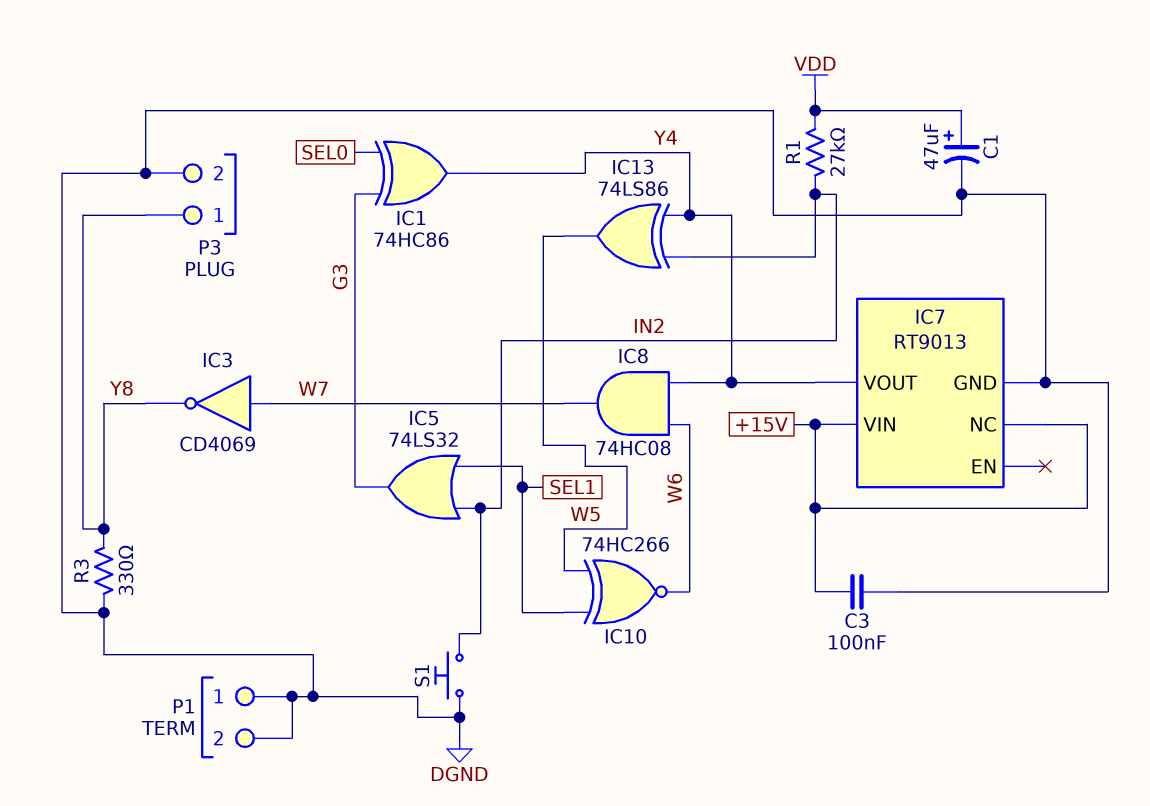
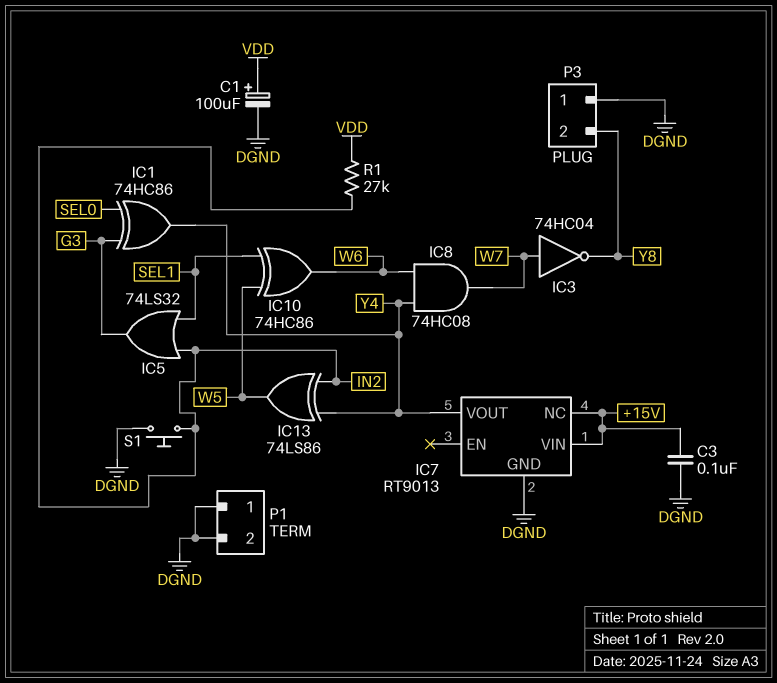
C1: 47uF (plus VDD, minus DGND) -> 100uF (plus VDD, minus DGND)
IC3: NOT CD4069 (in W7, out Y8) -> NOT 74HC04 (in W7, out Y8)
IC10: XNOR 74HC266 (in SEL1, in W5, out W6) -> XOR 74HC86 (in SEL1, in W5, out W6)
P3 pin 1: Y8 -> DGND
P3 pin 2: DGND -> Y8
R3: 330 (DGND, Y8) -> none

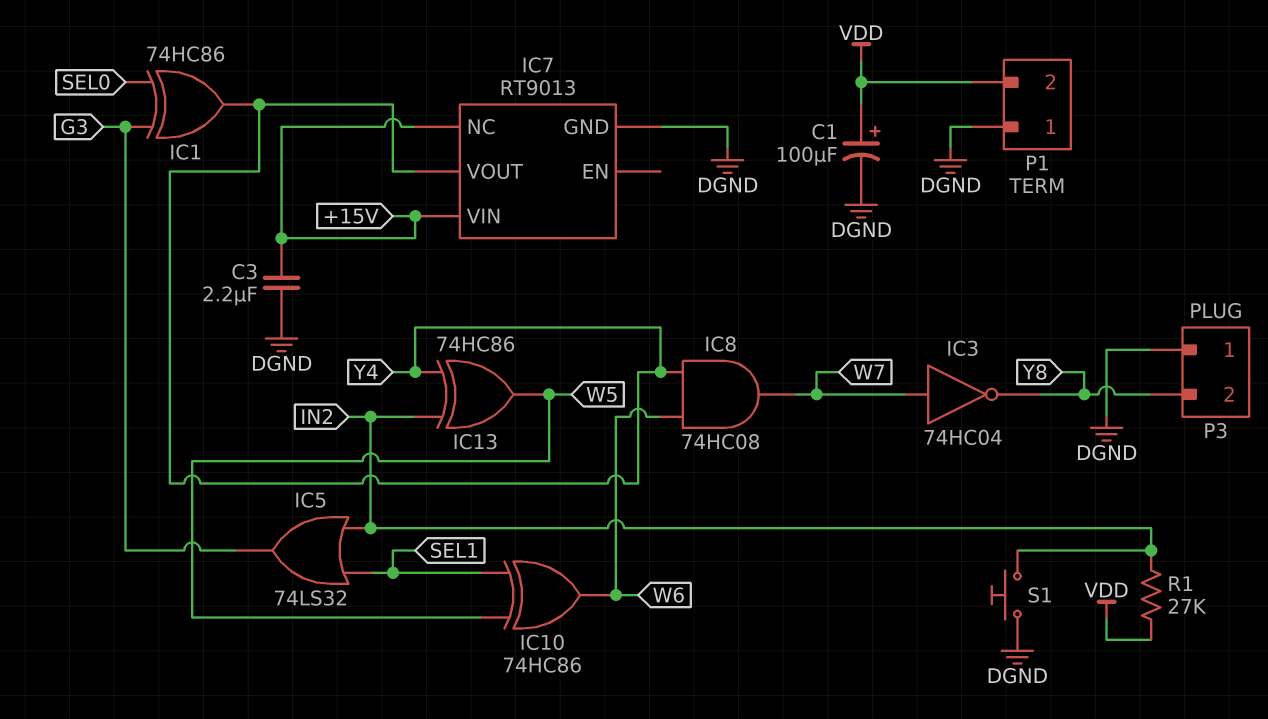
C3: 100nF (+15V, DGND) -> 2.2uF (+15V, DGND)
IC13: XOR 74LS86 (in IN2, in Y4, out W5) -> XOR 74HC86 (in IN2, in Y4, out W5)
P1 pin 2: DGND -> VDD

